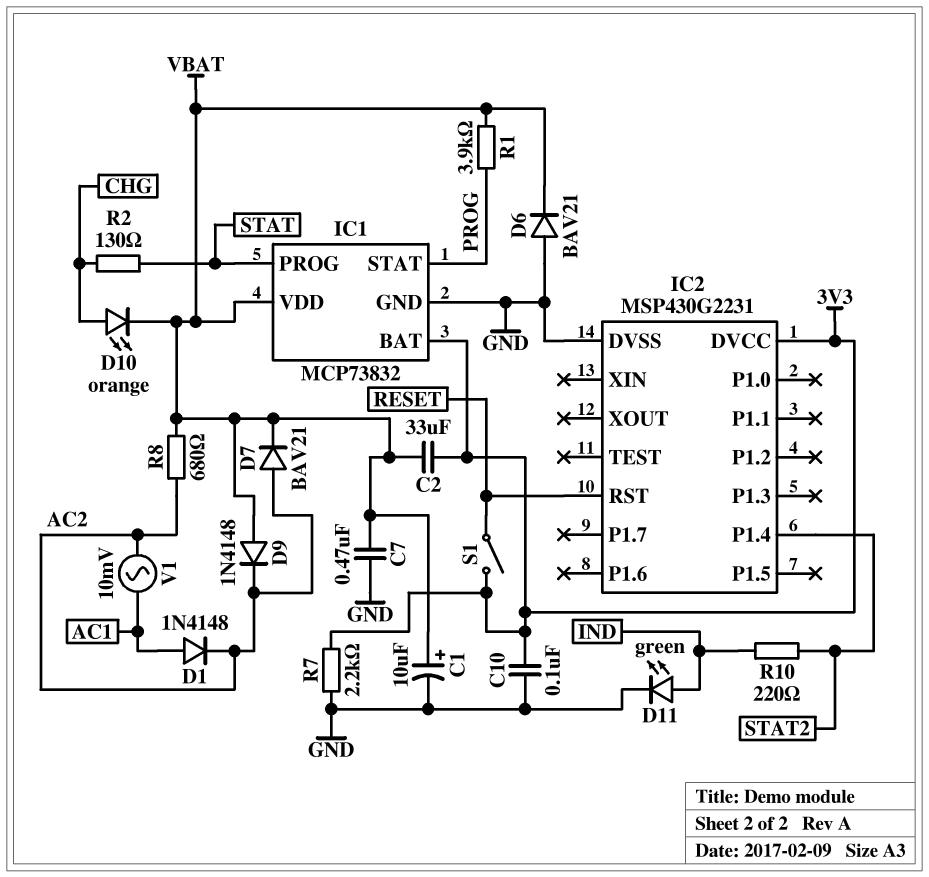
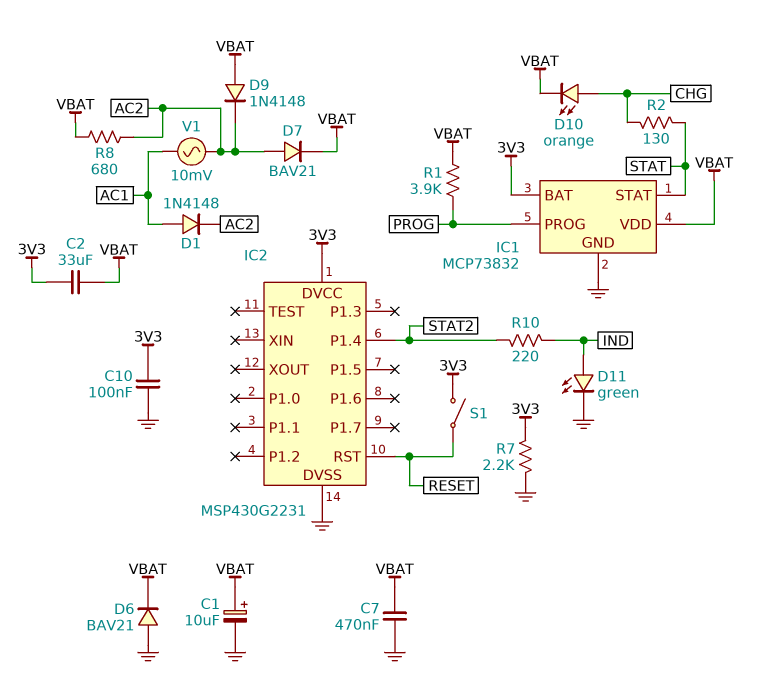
IC1 pin PROG: STAT -> PROG
IC1 pin STAT: PROG -> STAT

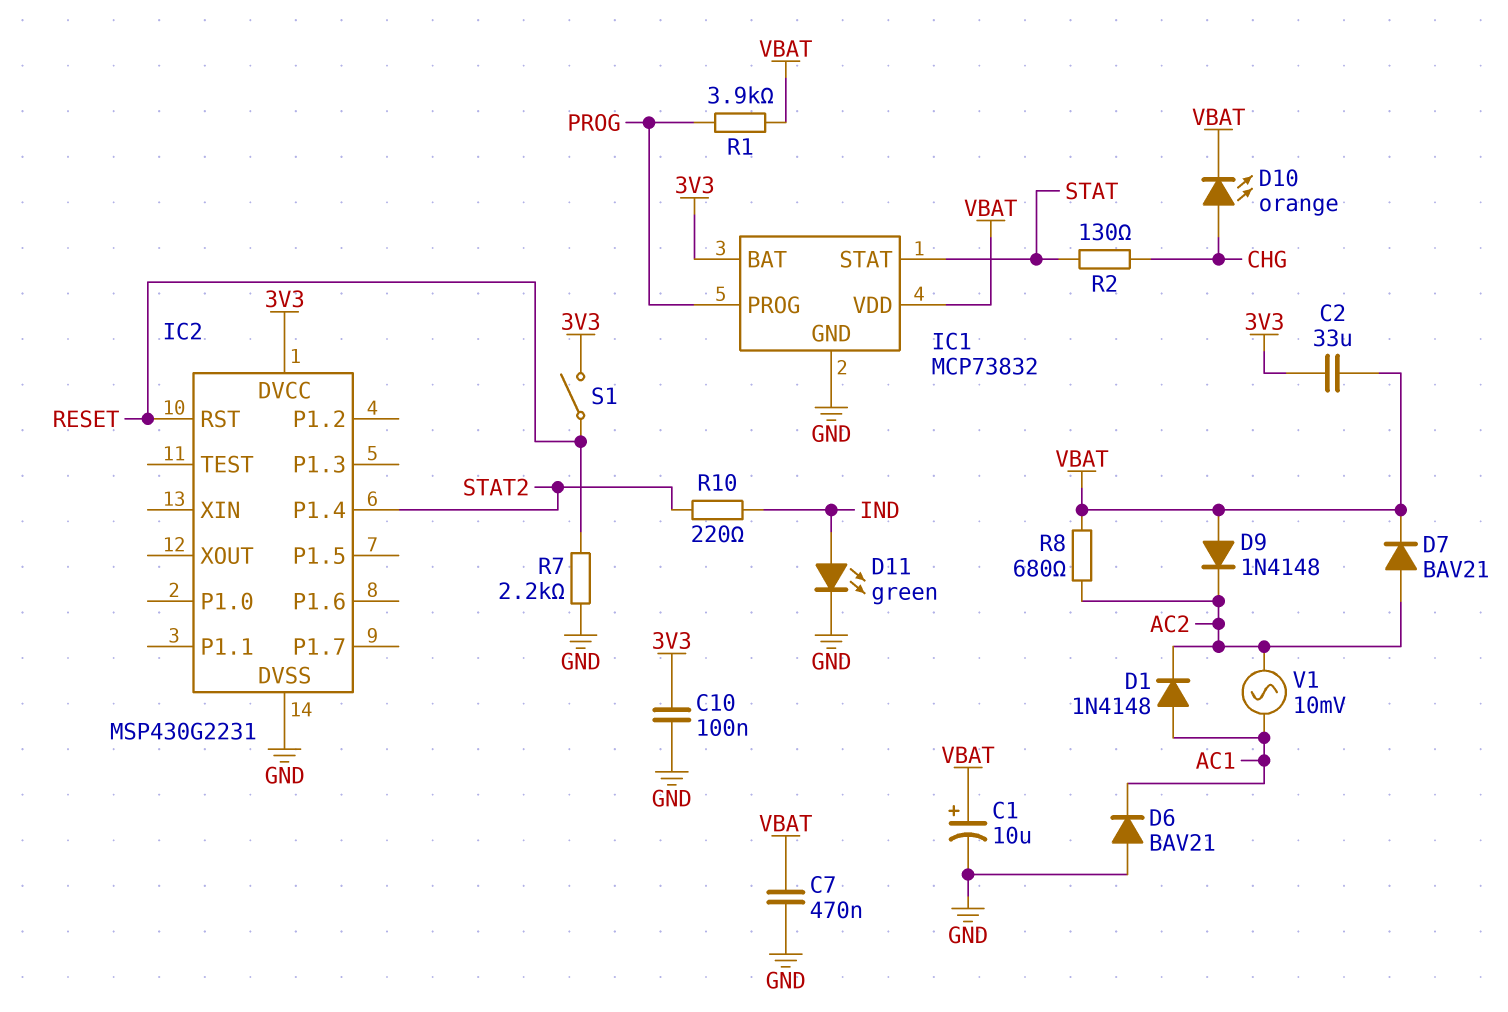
D6: diode BAV21 (A GND, K VBAT) -> diode BAV21 (A GND, K AC1)
R7: 2.2k (3V3, GND) -> 2.2k (GND, RESET)

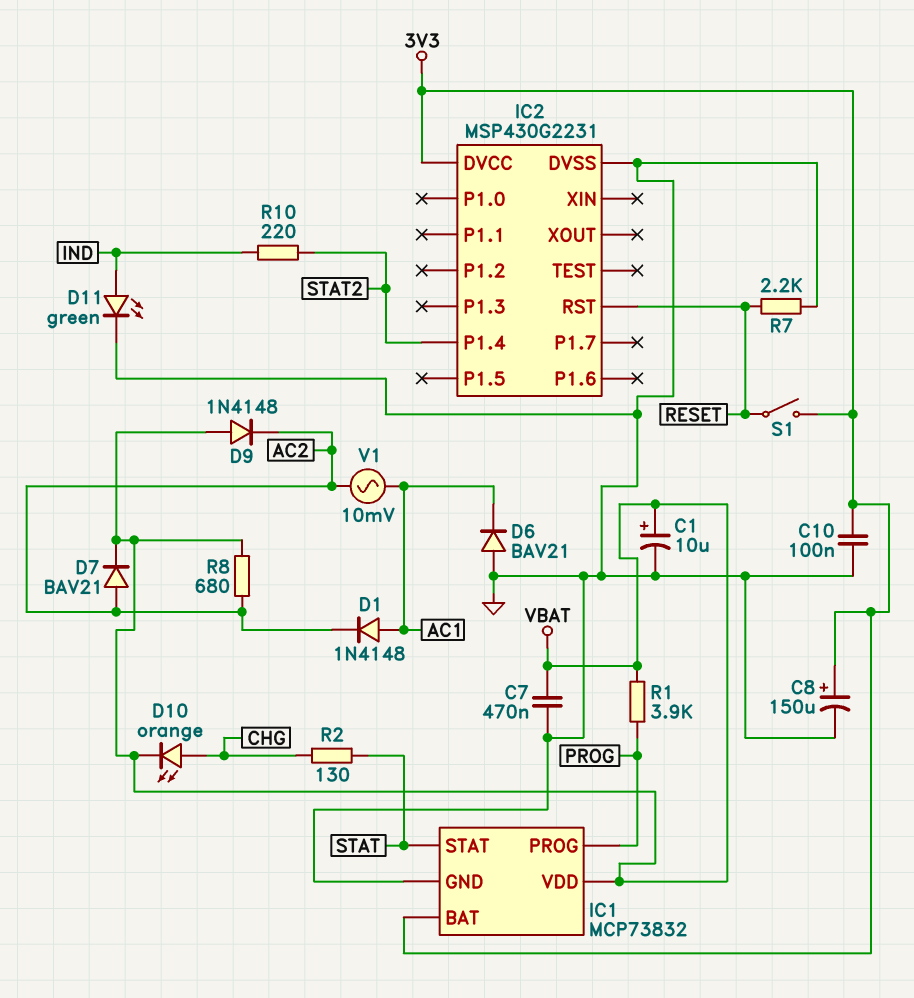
C2: 33uF (3V3, VBAT) -> none
C8: none -> 150uF (plus 3V3, minus GND)

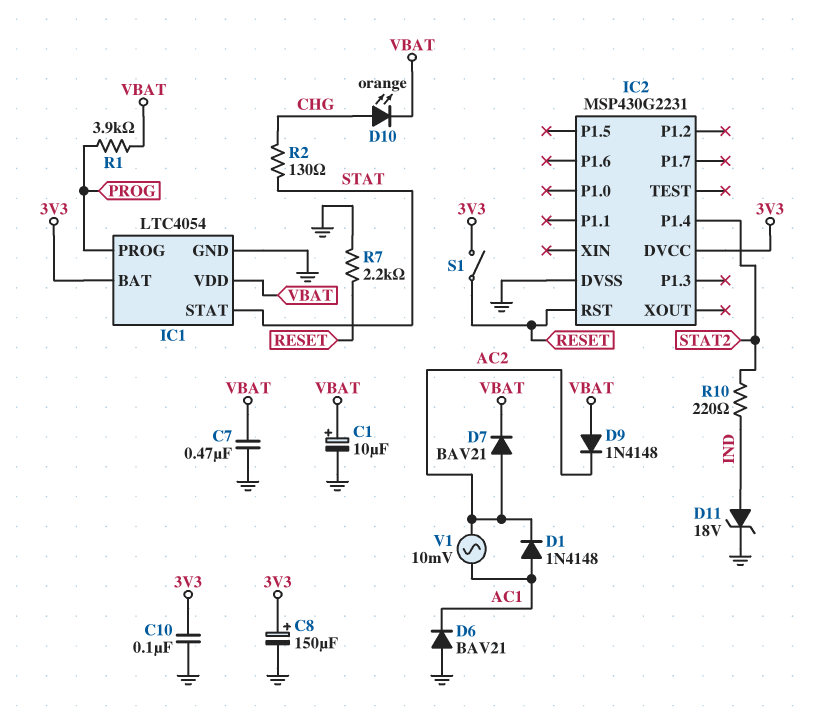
D11: LED green (A IND, K GND) -> zener 18V (A IND, K GND)
IC1: MCP73832 -> LTC4054
R8: 680 (AC2, VBAT) -> none

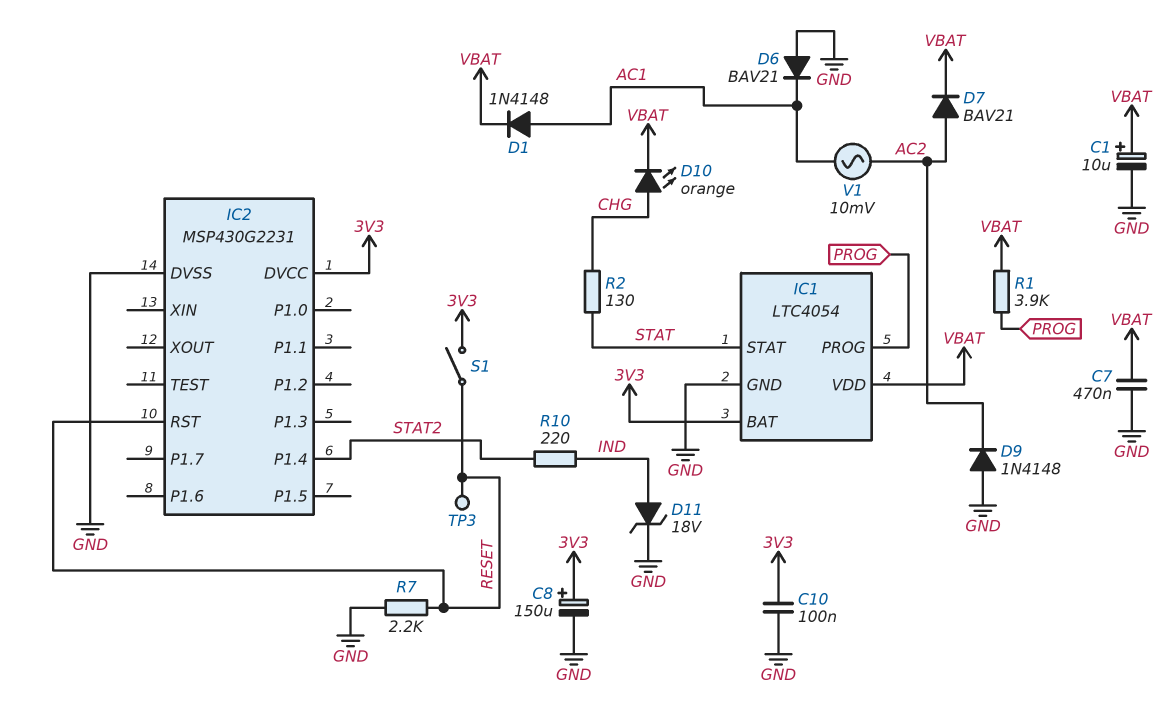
D1: diode 1N4148 (A AC1, K AC2) -> diode 1N4148 (A AC1, K VBAT)
D9: diode 1N4148 (A VBAT, K AC2) -> diode 1N4148 (A GND, K AC2)
TP3: none -> test point (RESET)

